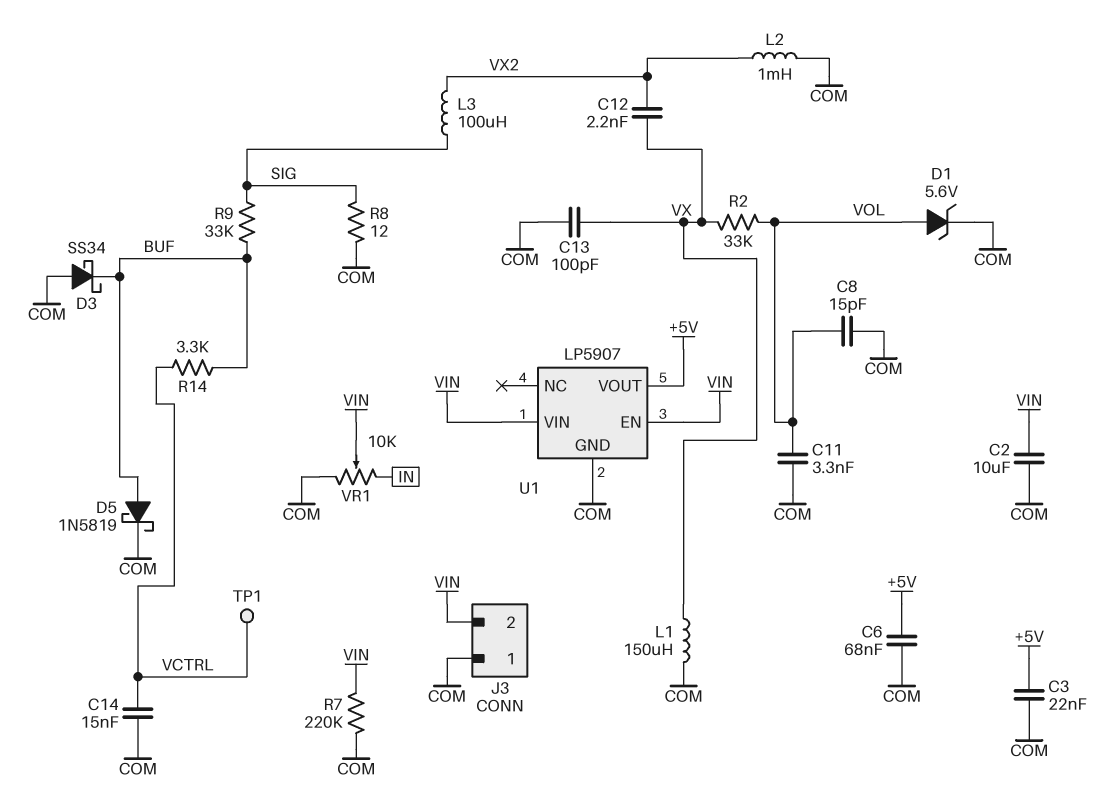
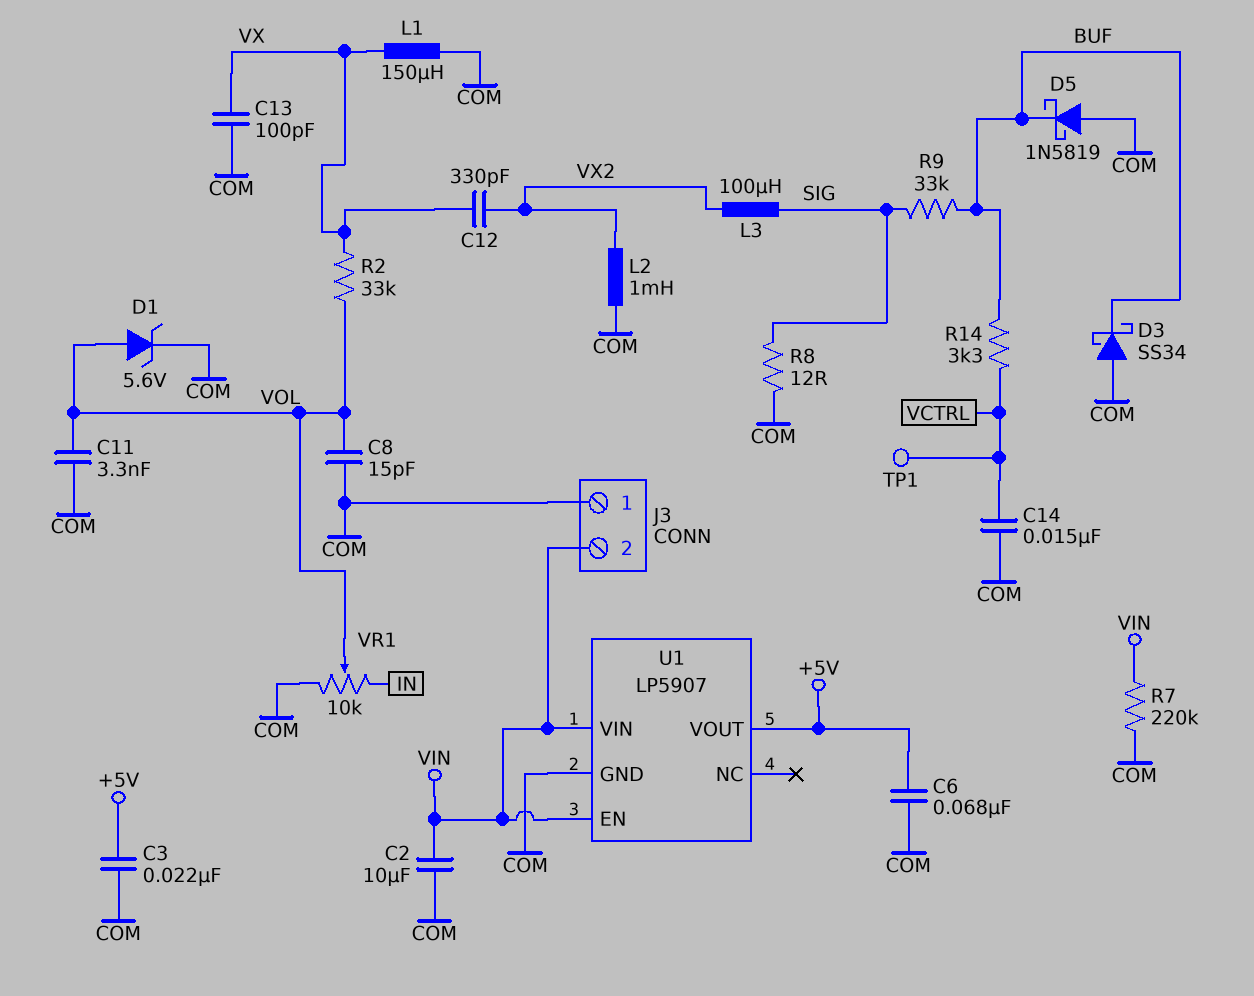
C12: 2.2nF (VX, VX2) -> 330pF (VX, VX2)
D5: schottky 1N5819 (A BUF, K COM) -> schottky 1N5819 (A COM, K BUF)
VR1: 10k (COM, IN, wiper VIN) -> 10k (COM, IN, wiper VOL)

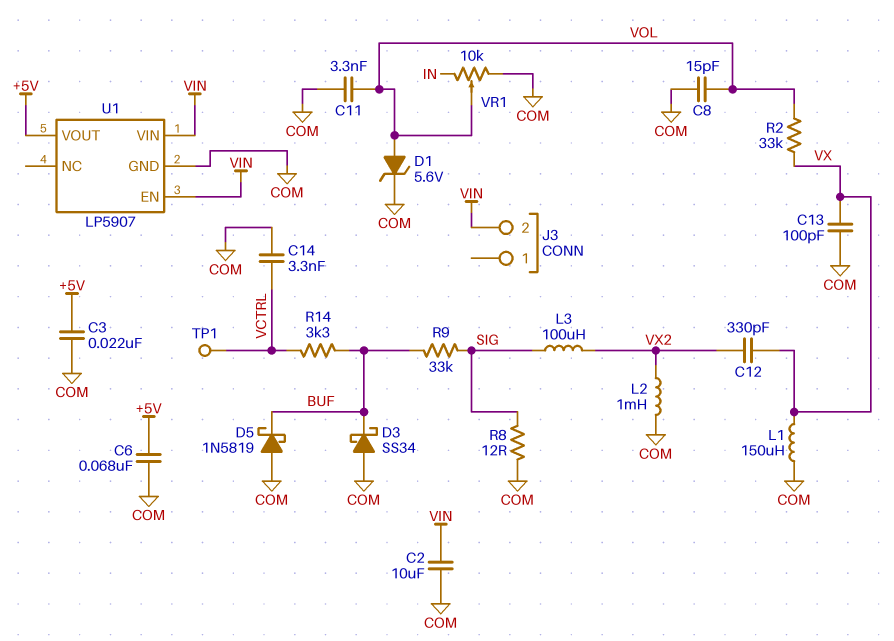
C14: 15nF (COM, VCTRL) -> 3.3nF (COM, VCTRL)
J3 pin 1: COM -> none
R7: 220k (COM, VIN) -> none

